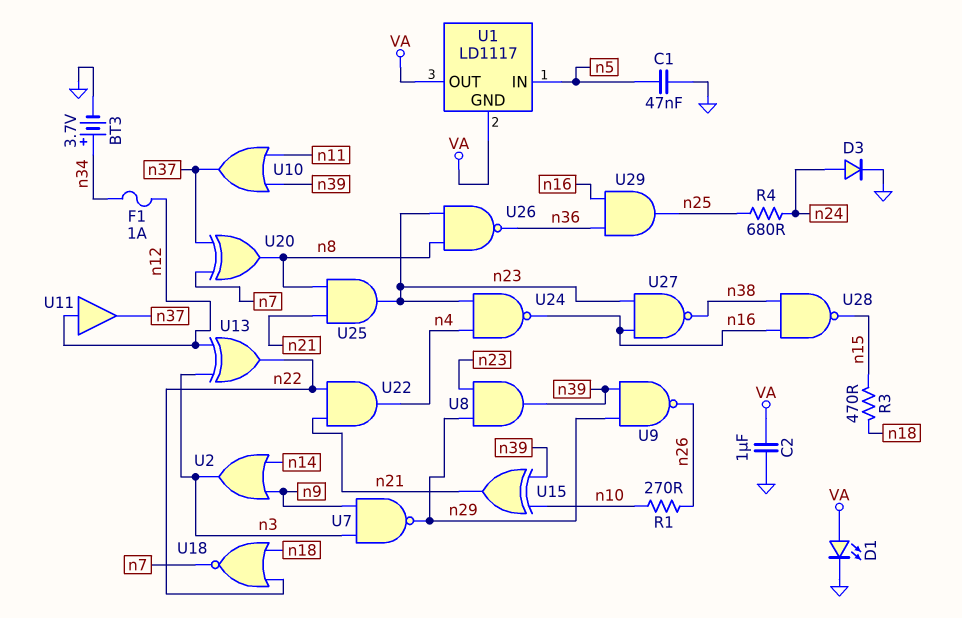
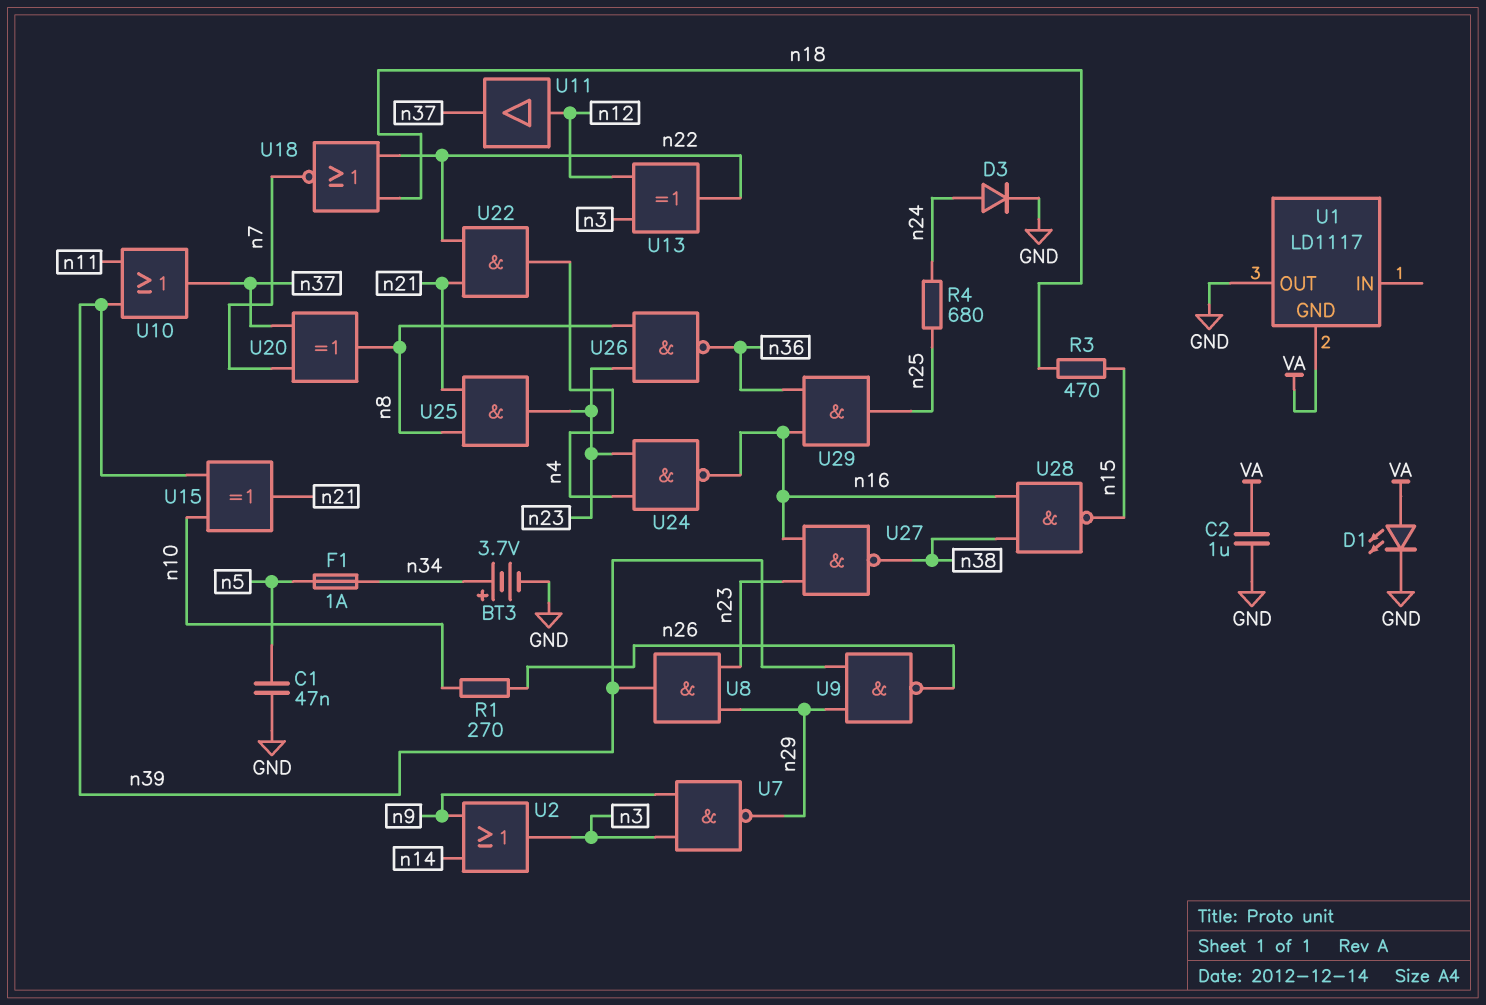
F1: 1A (n12, n34) -> 1A (n5, n34)
U1 pin IN: n5 -> none
U1 pin OUT: VA -> GND

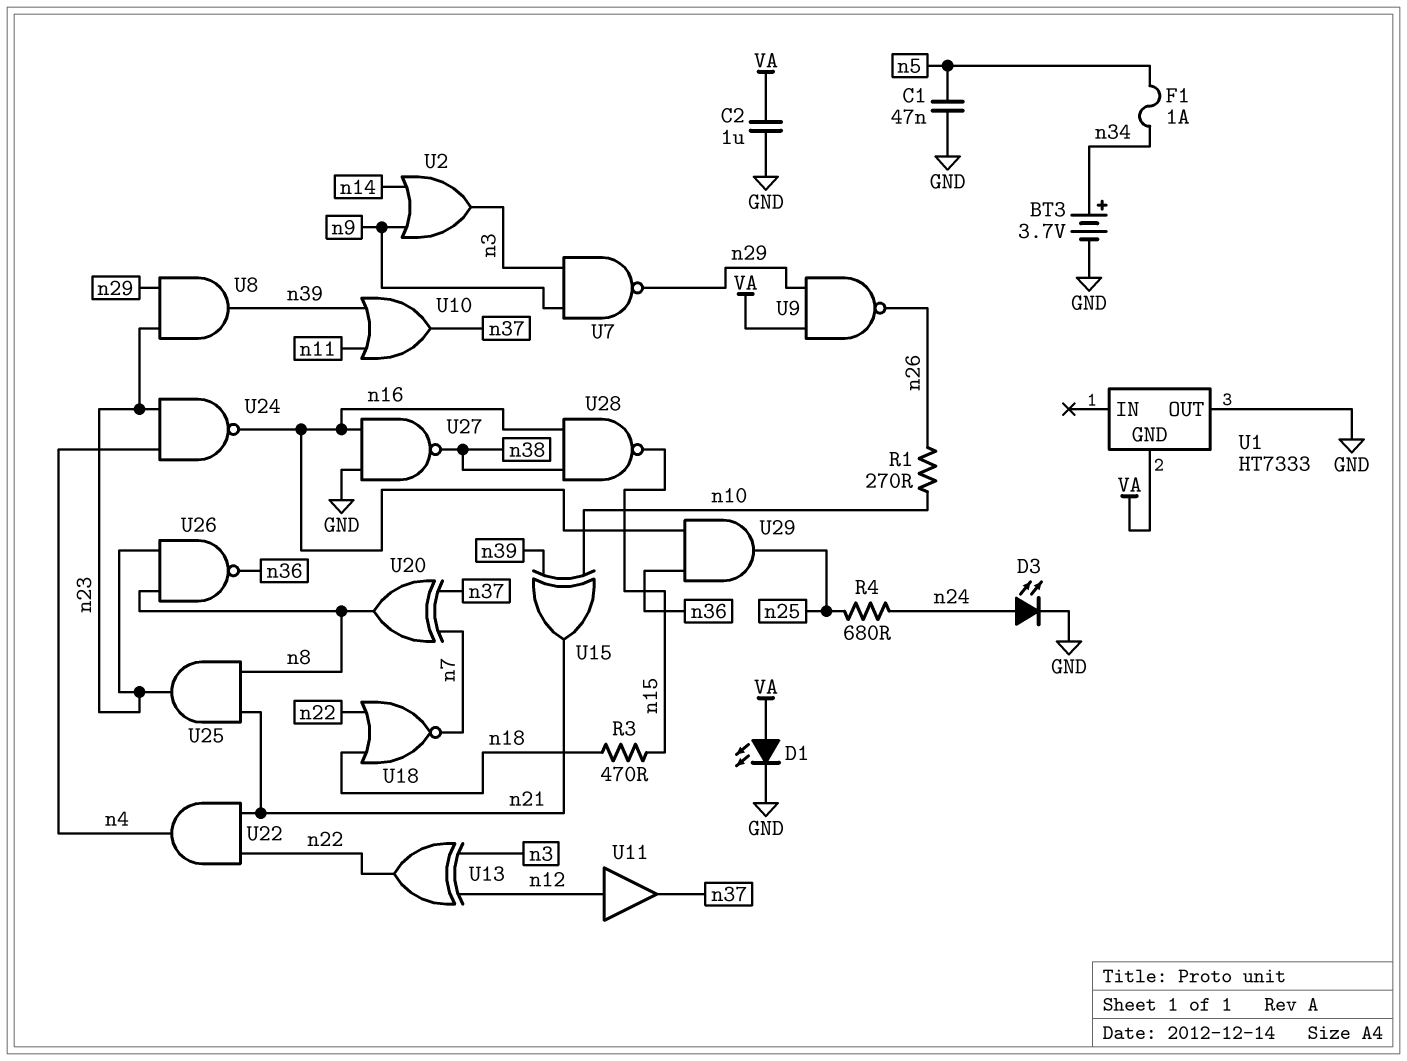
D3: diode (A n24, K GND) -> LED (A n24, K GND)
U1: LD1117 -> HT7333
U9: NAND (in n29, in n39, out n26) -> NAND (in VA, in n29, out n26)
U27: NAND (in n16, in n23, out n38) -> NAND (in GND, in n16, out n38)

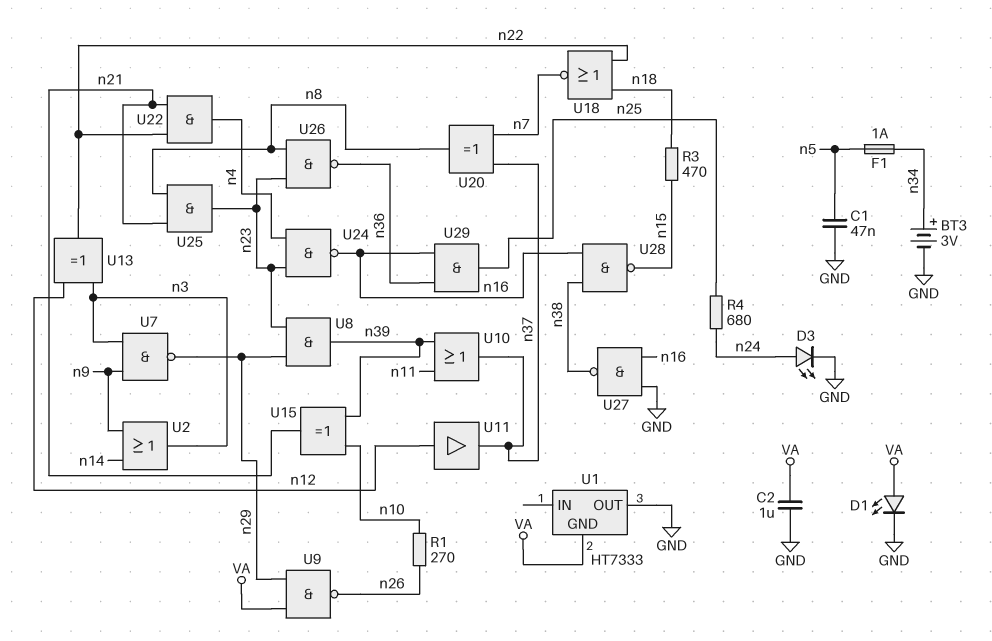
BT3: 3.7V (plus n34, minus GND) -> 3V (plus n34, minus GND)

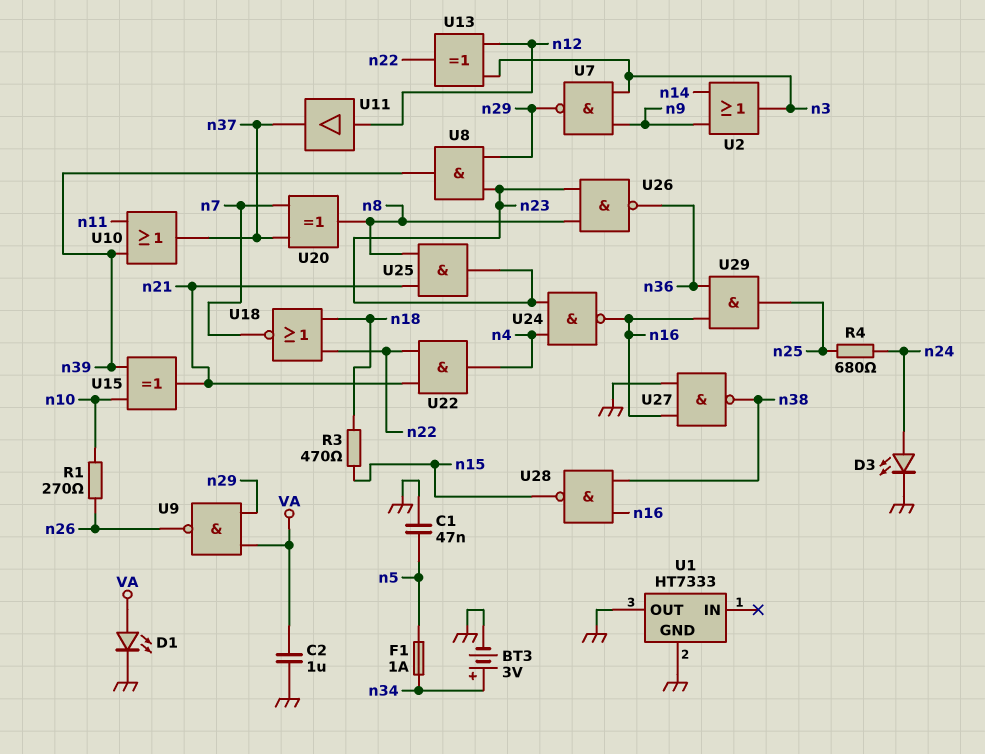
U1 pin GND: VA -> GND

